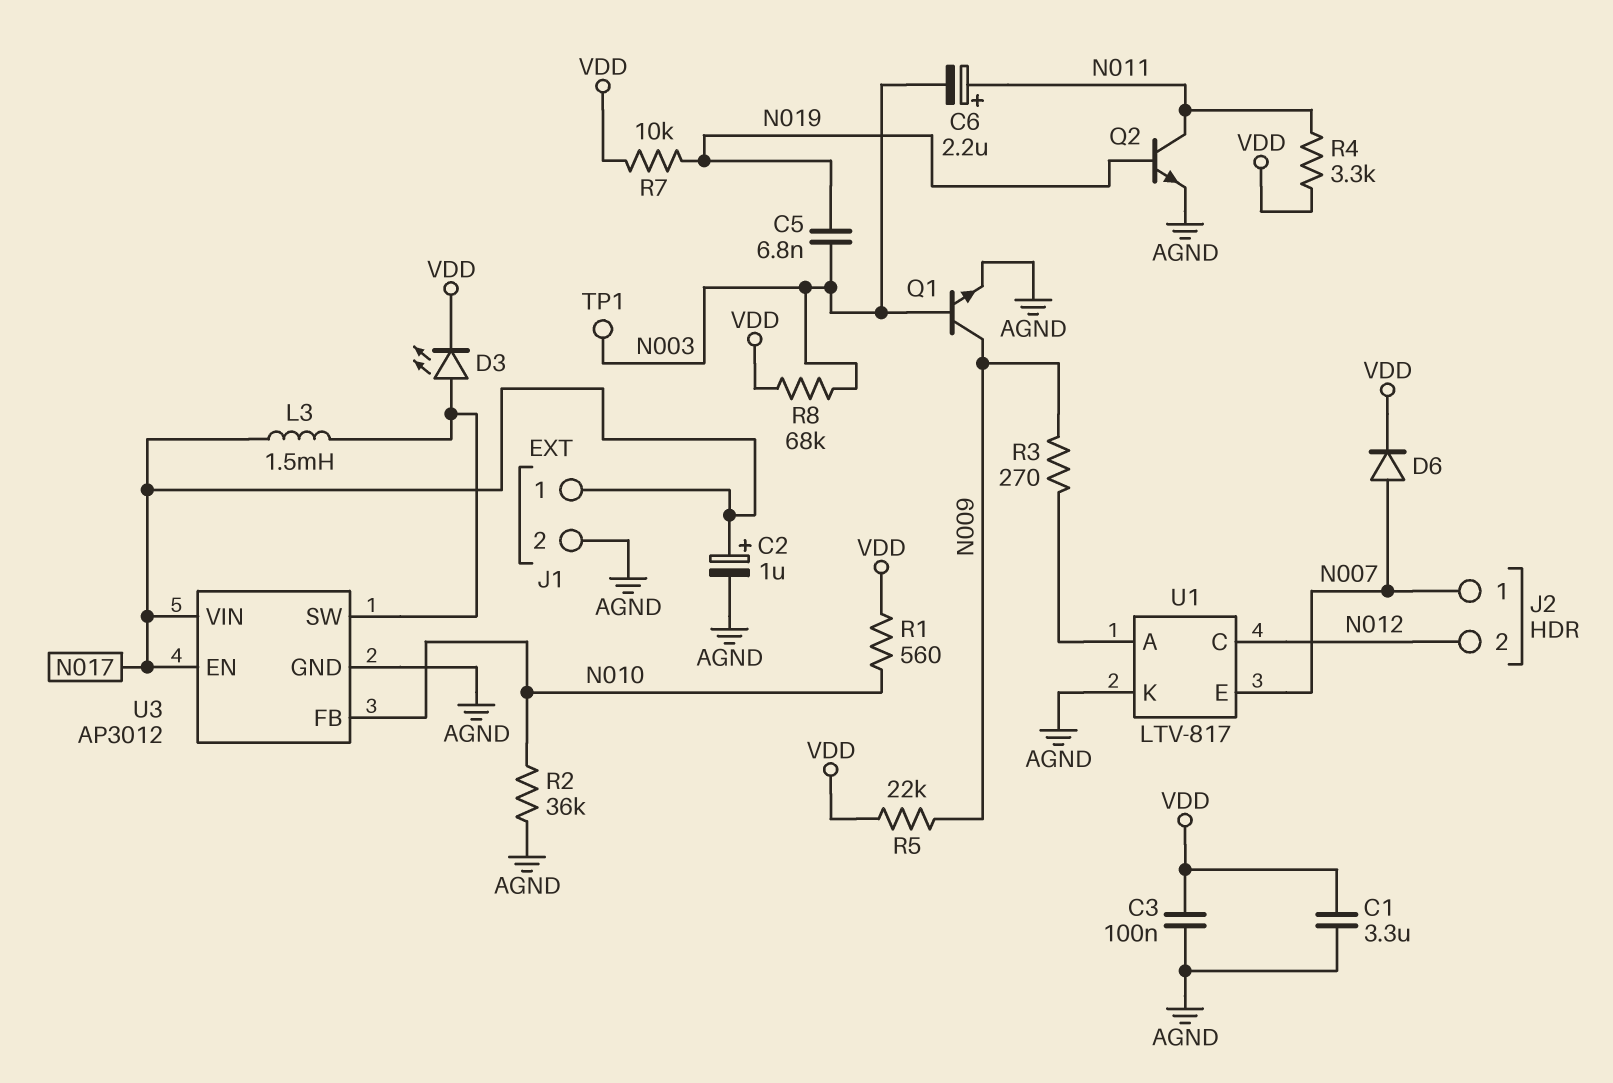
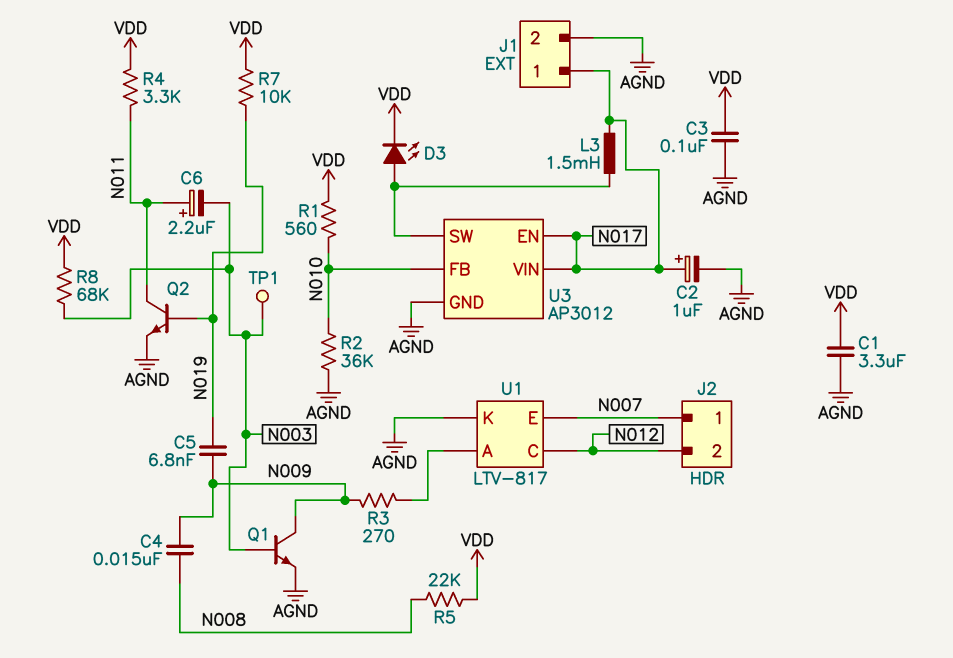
C4: none -> 15nF (N008, N009)
C5: 6.8nF (N003, N019) -> 6.8nF (N009, N019)
D6: diode (A N007, K VDD) -> none
R5: 22k (N009, VDD) -> 22k (N008, VDD)

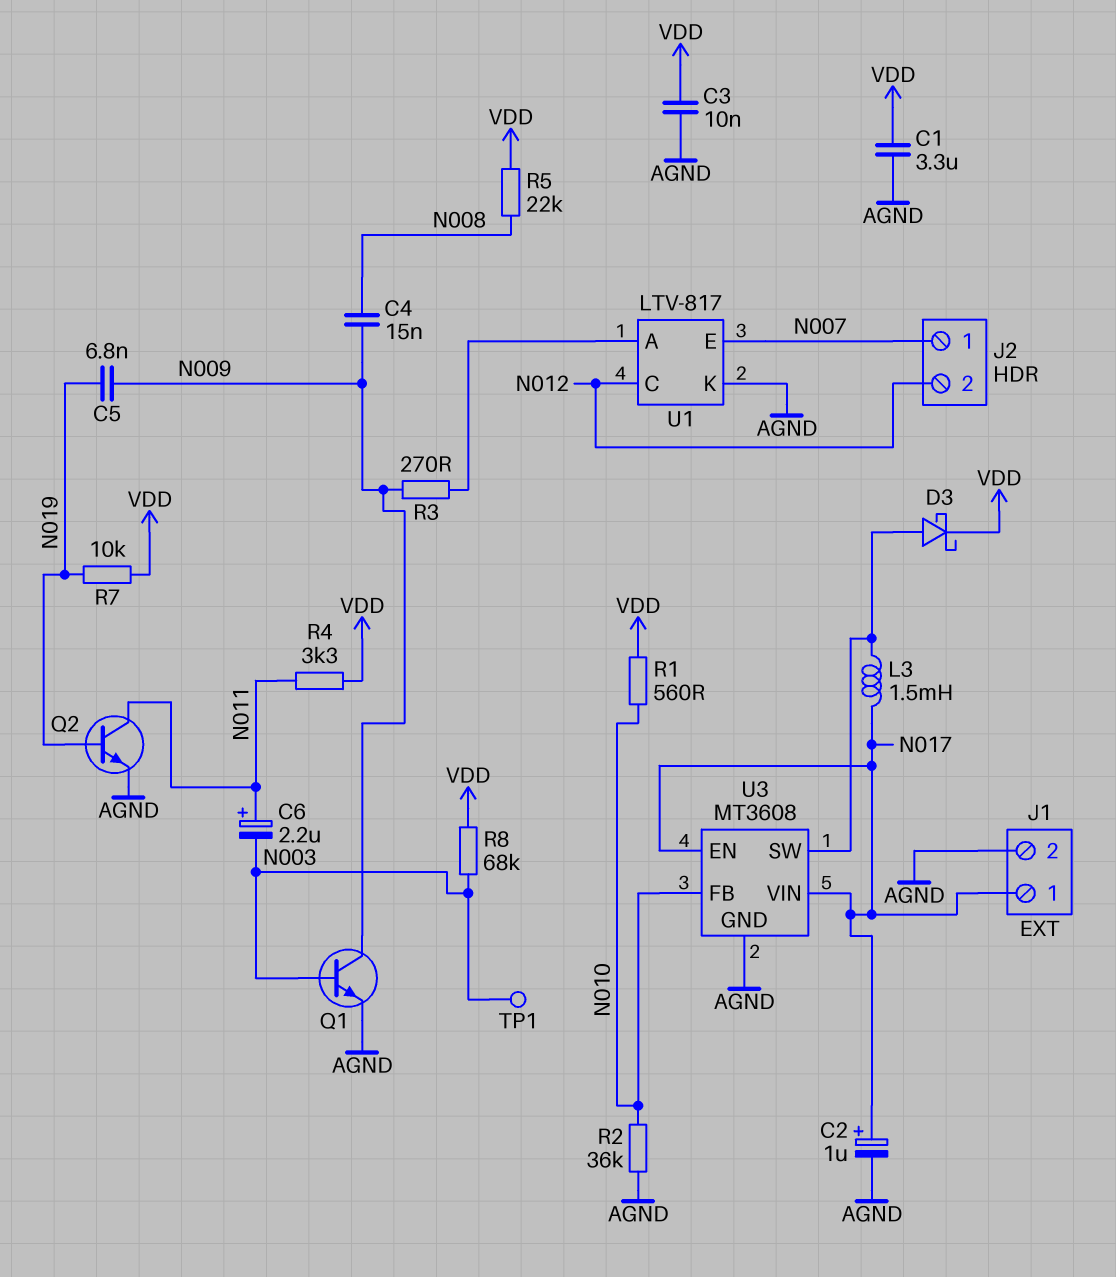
C3: 100nF (AGND, VDD) -> 10nF (AGND, VDD)
D3: LED (A U3/SW, K VDD) -> schottky (A U3/SW, K VDD)
U3: AP3012 -> MT3608

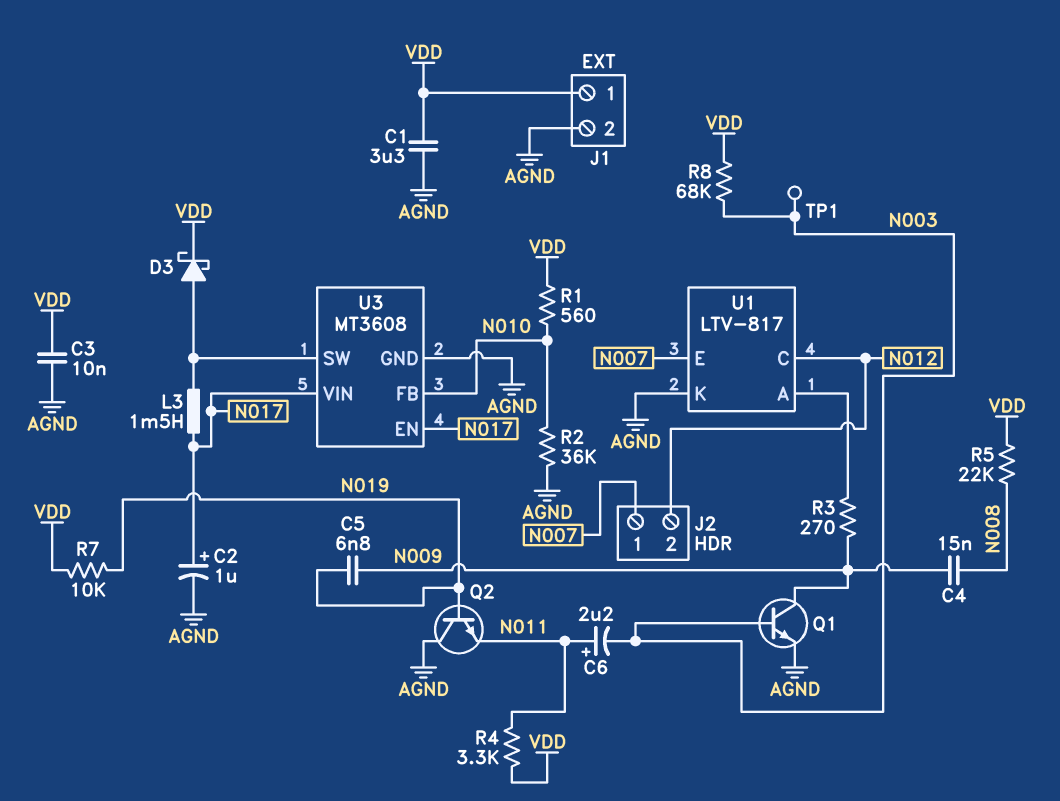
J1 pin 1: N017 -> VDD
Q2: NPN (B N019, C N011, E AGND) -> NPN (B N019, C AGND, E N011)

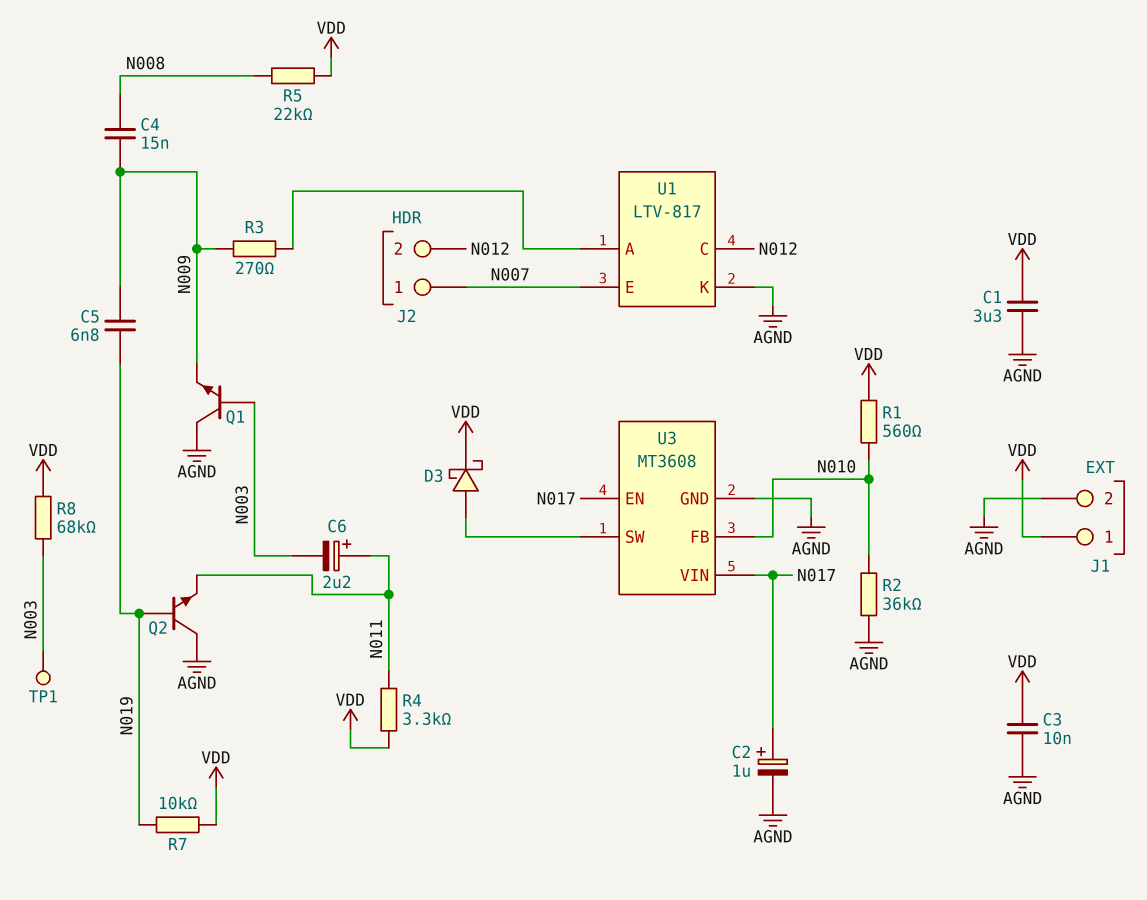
L3: 1.5mH (N017, U3/SW) -> none
Q1: NPN (B N003, C N009, E AGND) -> NPN (B N003, C AGND, E N009)

